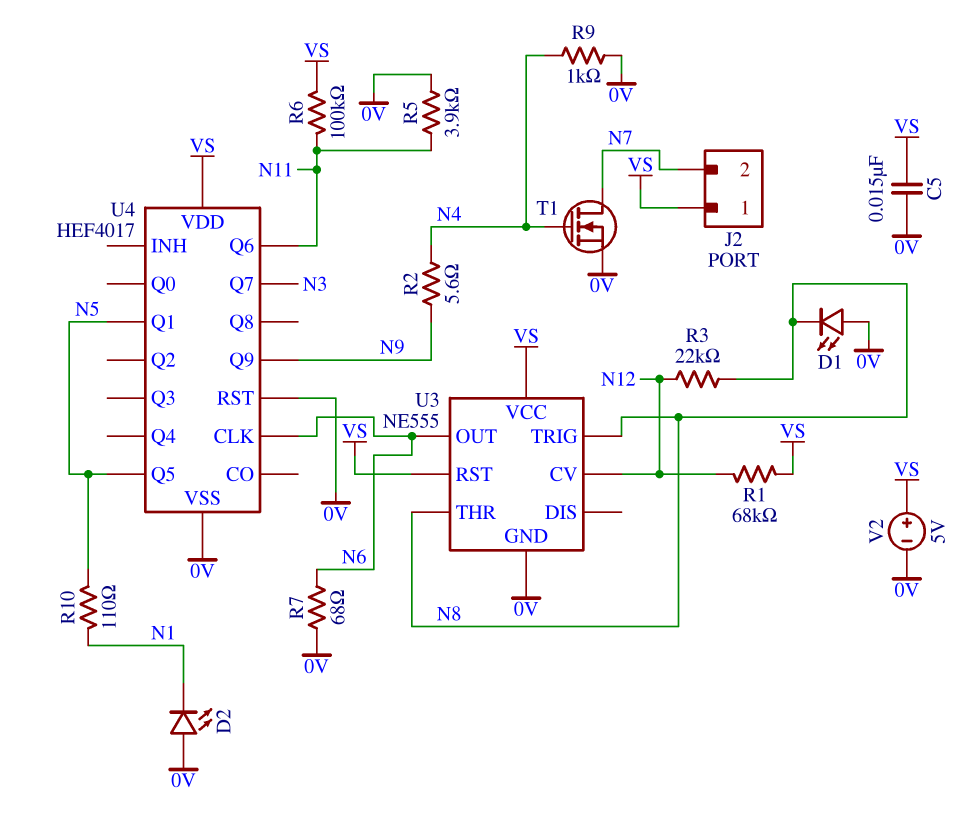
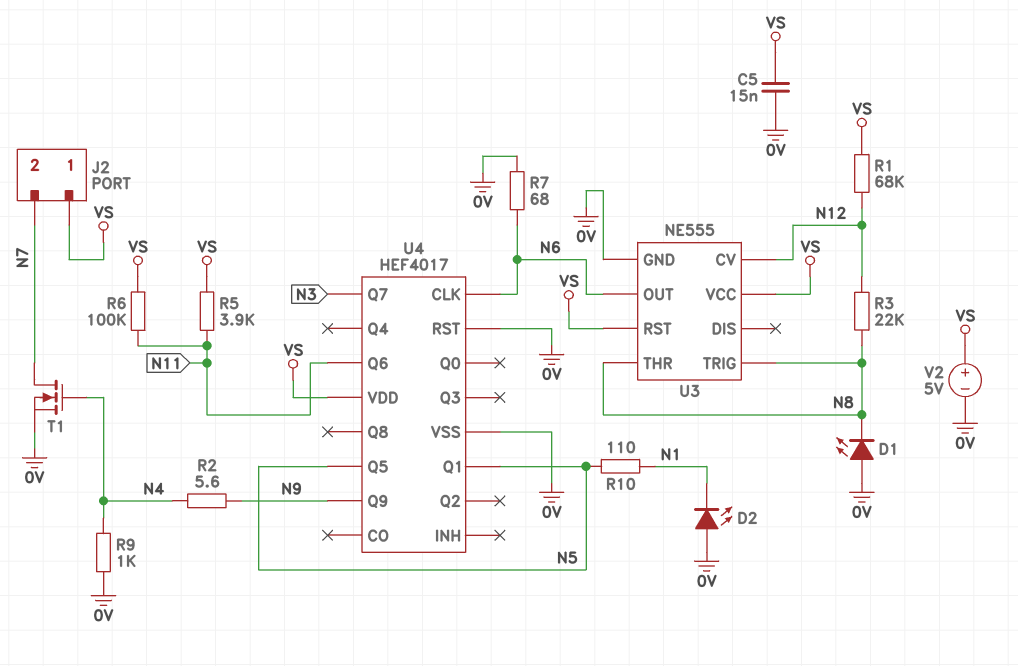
R5: 3.9k (0V, N11) -> 3.9k (N11, VS)

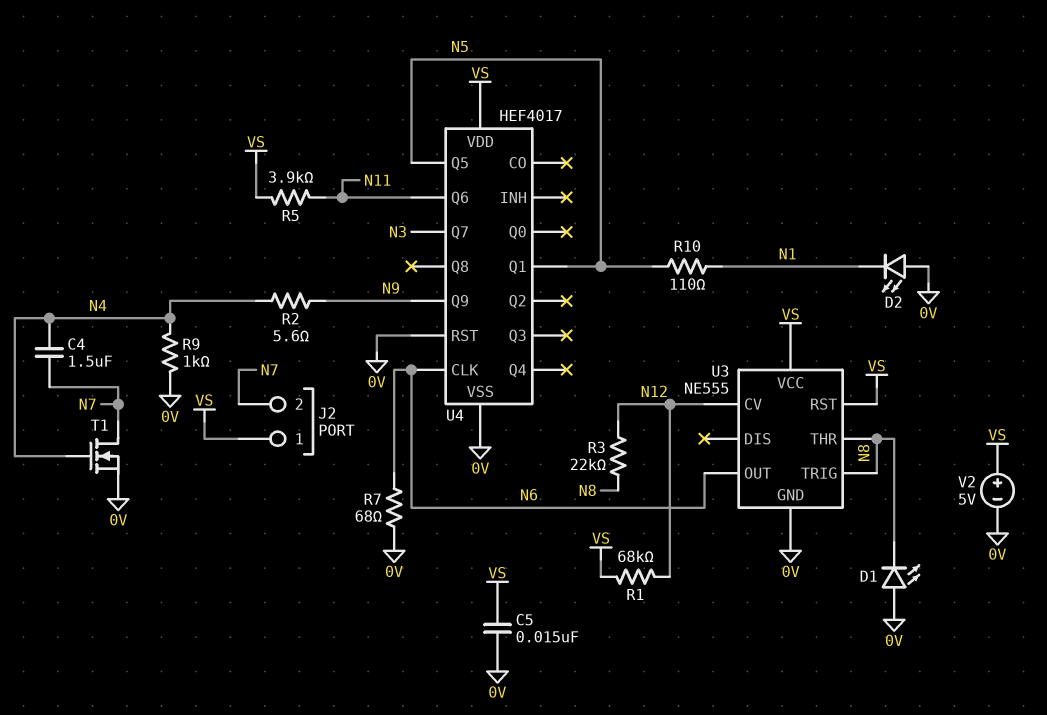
C4: none -> 1.5uF (N4, N7)
R6: 100k (N11, VS) -> none

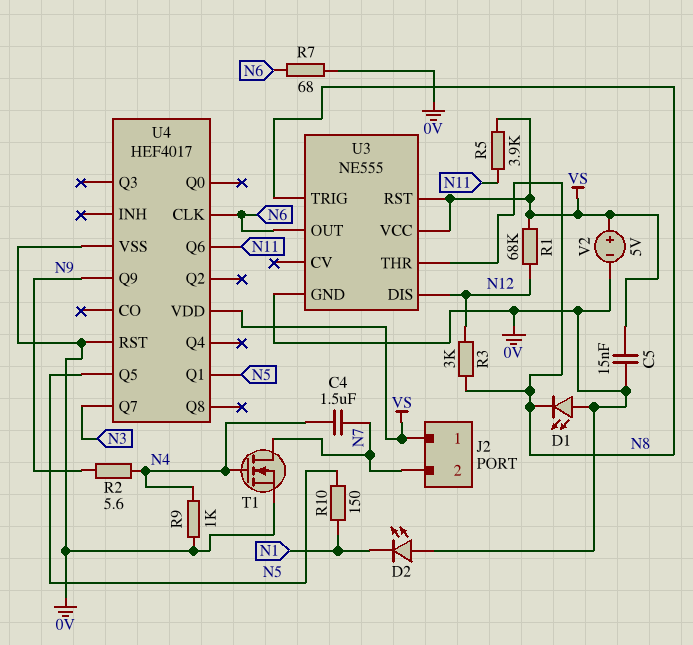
R3: 22k (N8, N12) -> 3k (N8, N12)
R10: 110 (N1, N5) -> 150 (N1, N5)
U3 pin CV: N12 -> none
U3 pin DIS: none -> N12

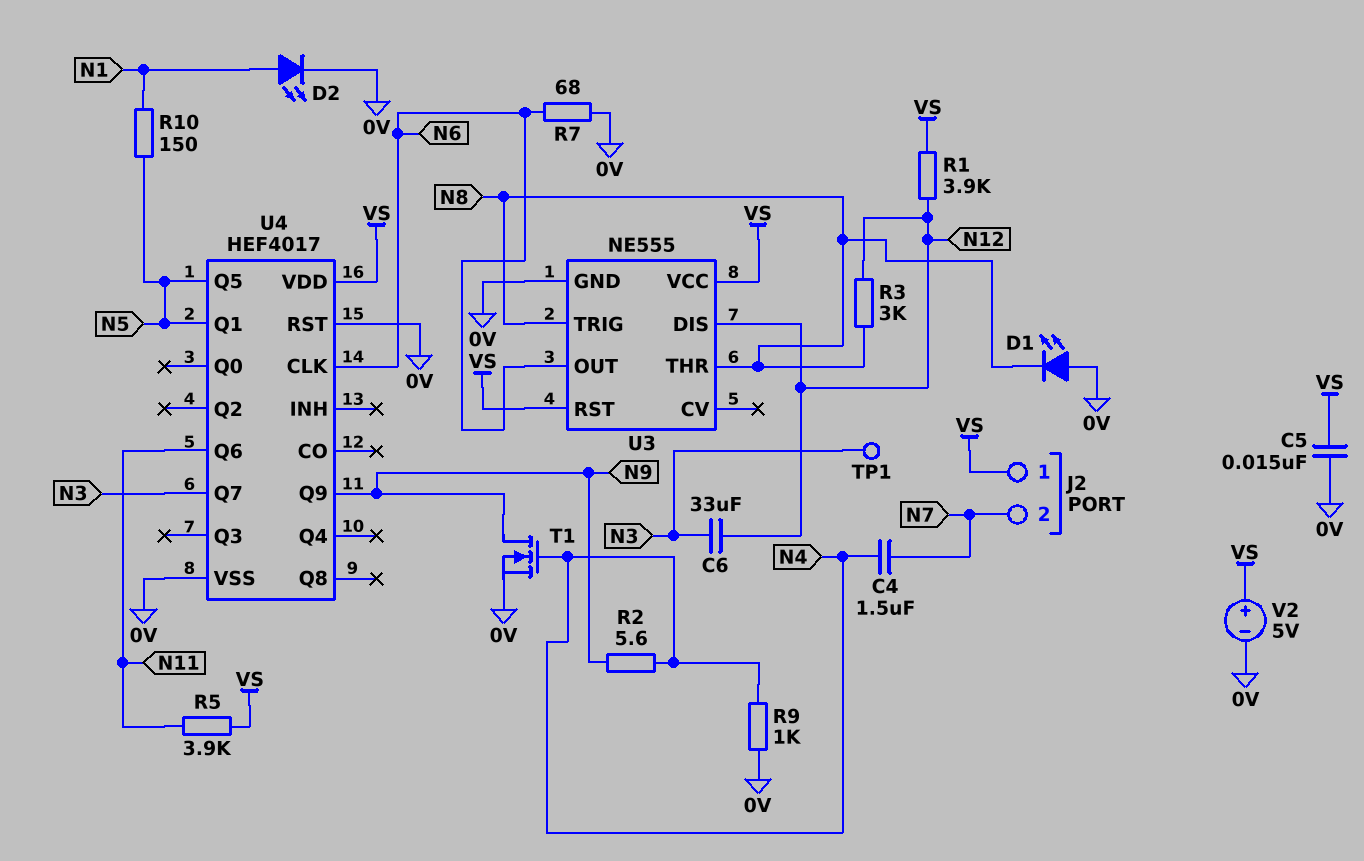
C6: none -> 33uF (N3, N12)
D2: LED (A 0V, K N1) -> LED (A N1, K 0V)
R1: 68k (N12, VS) -> 3.9k (N12, VS)
T1: NMOS (G N4, D N7, S 0V) -> NMOS (G N4, D N9, S 0V)
TP1: none -> test point (N3)

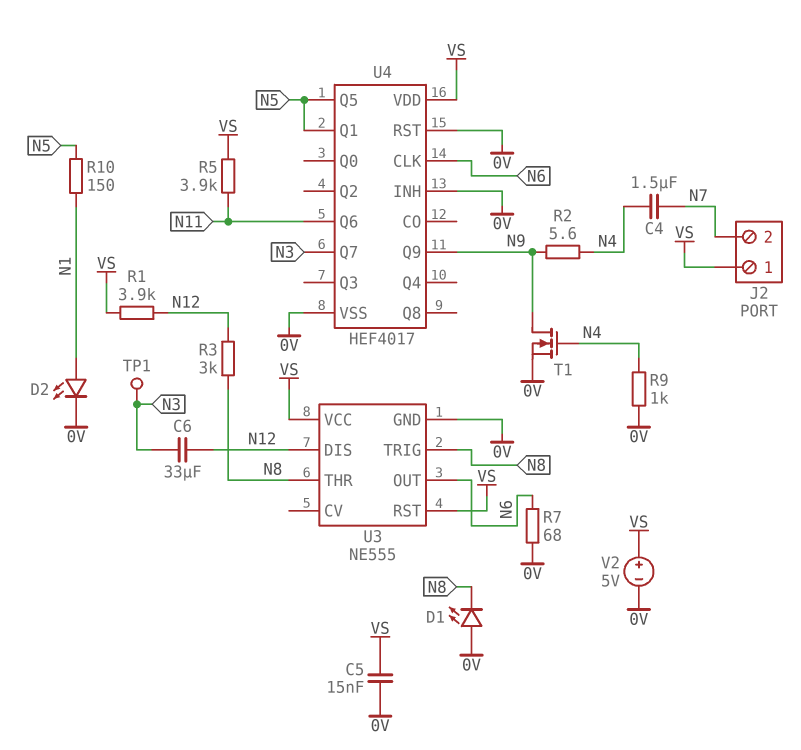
U4 pin INH: none -> 0V

